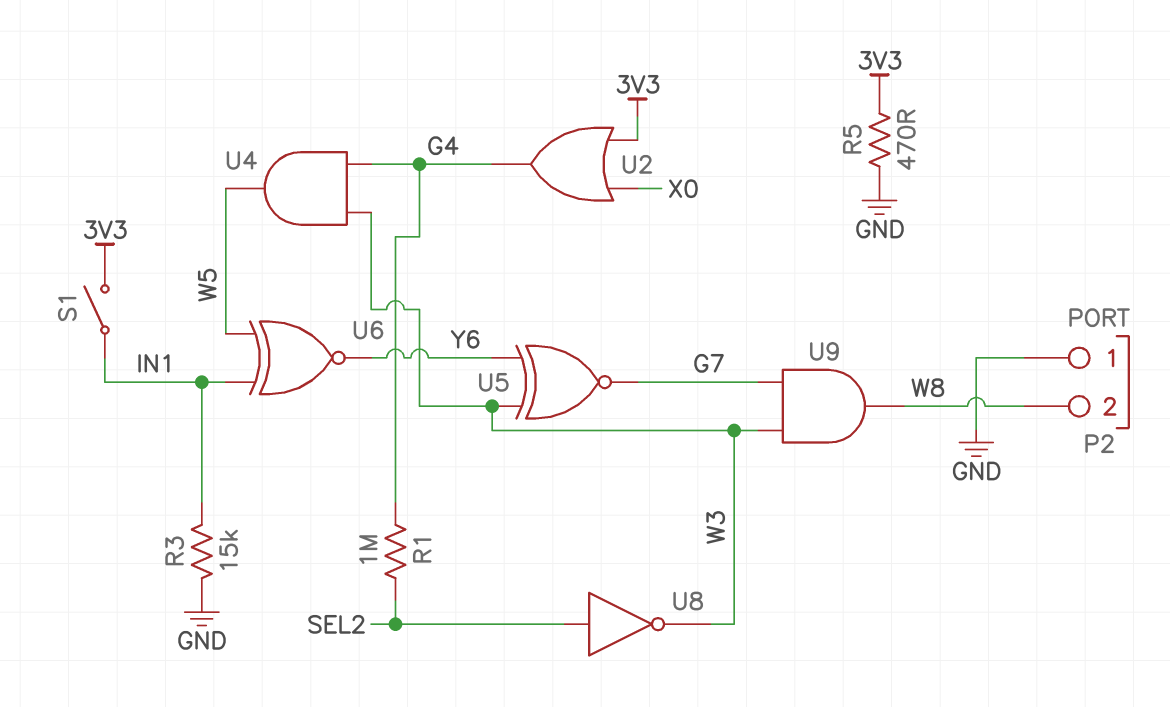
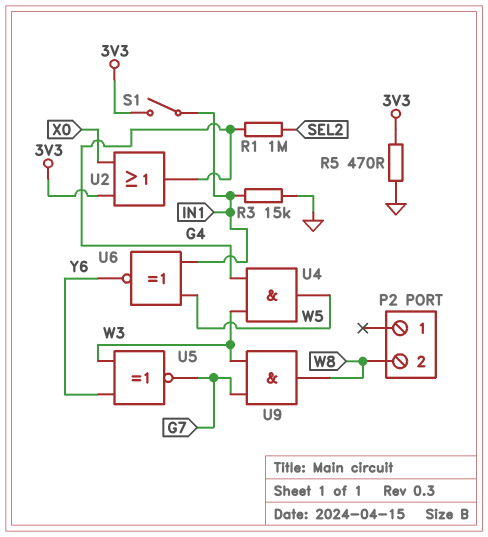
P2 pin 1: GND -> none
U8: NOT (in SEL2, out W3) -> none

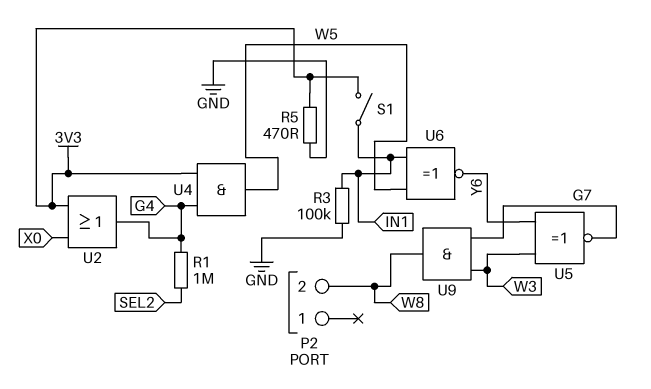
R3: 15k (GND, IN1) -> 100k (GND, IN1)
U4: AND (in G4, in W3, out W5) -> AND (in 3V3, in G4, out W5)

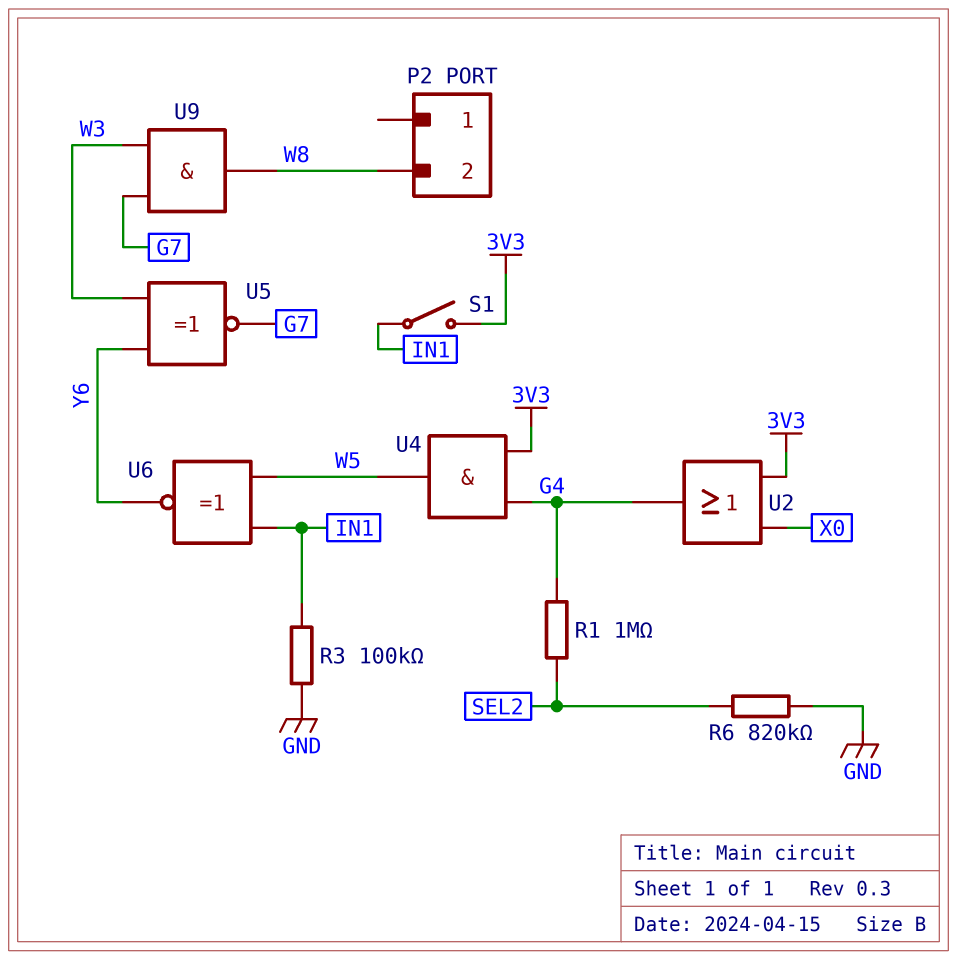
R5: 470 (3V3, GND) -> none
R6: none -> 820k (GND, SEL2)

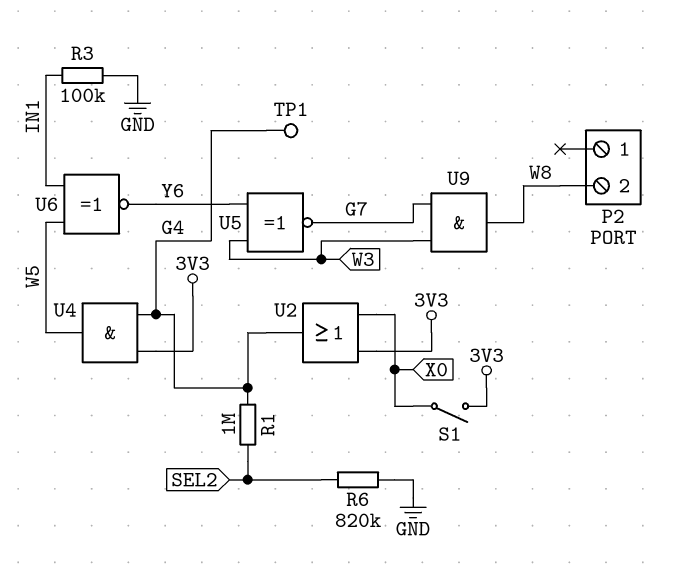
S1: switch (3V3, IN1) -> switch (3V3, X0)
TP1: none -> test point (G4)

